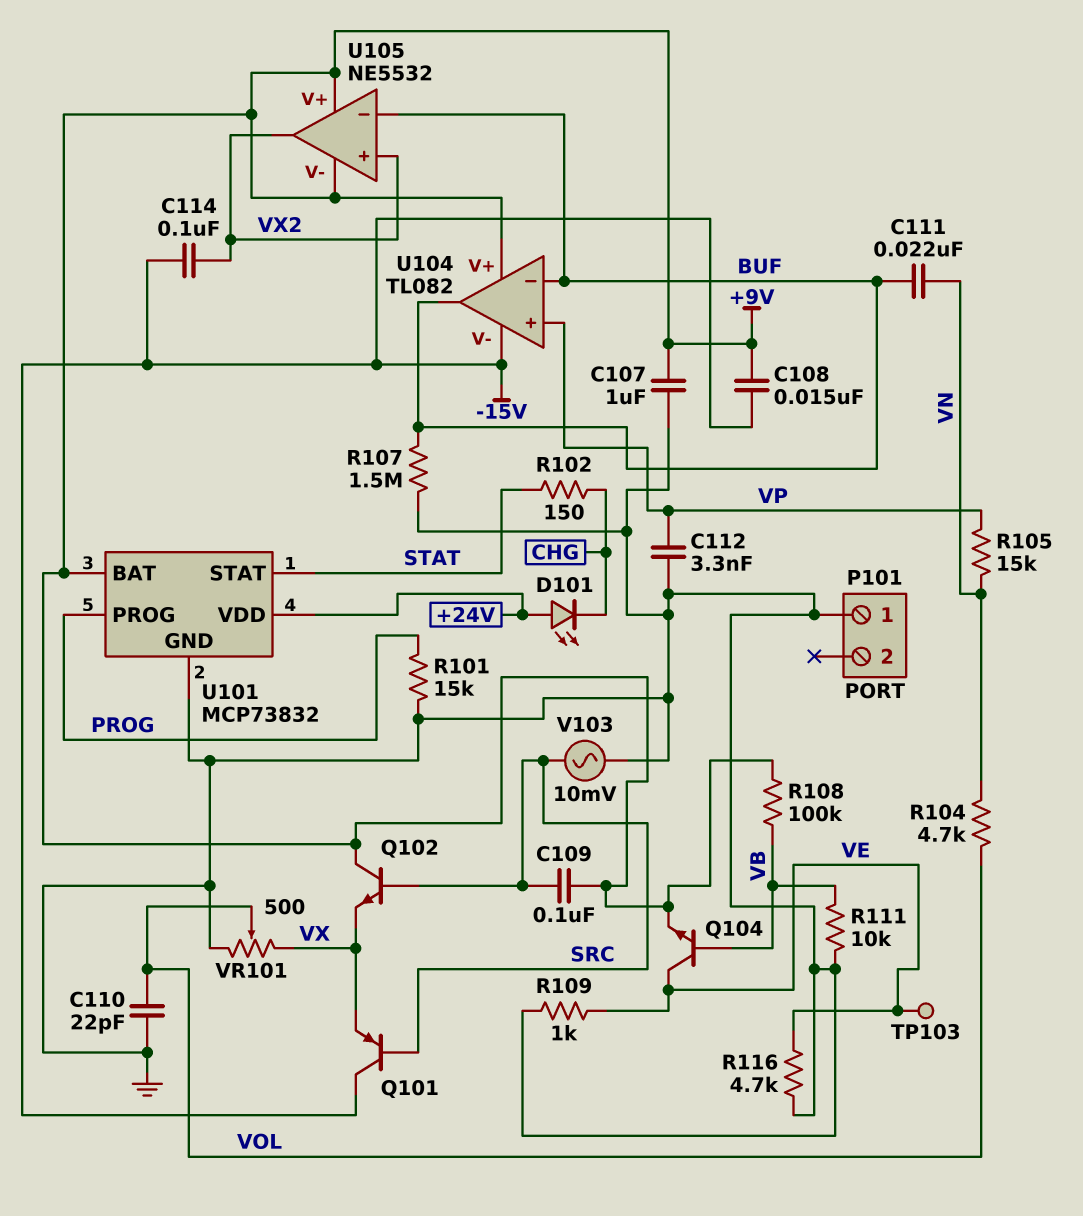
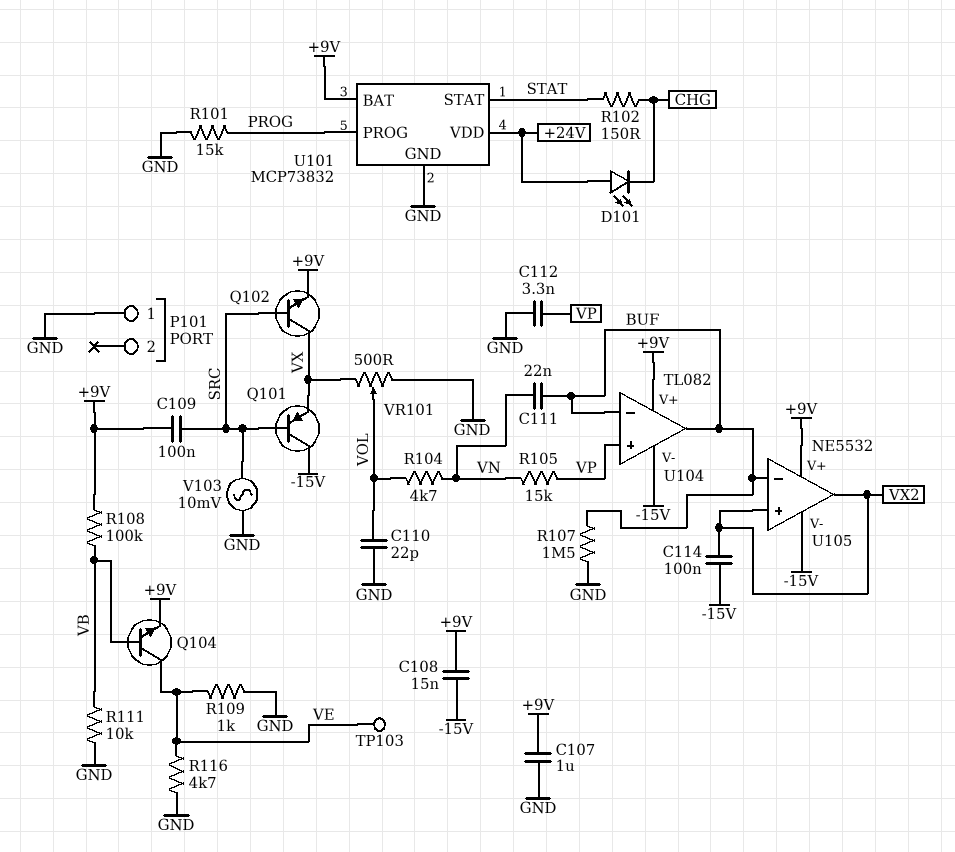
Q102: NPN (B SRC, C +9V, E VX) -> NPN (B SRC, C VX, E +9V)
U105 pin V-: +9V -> -15V

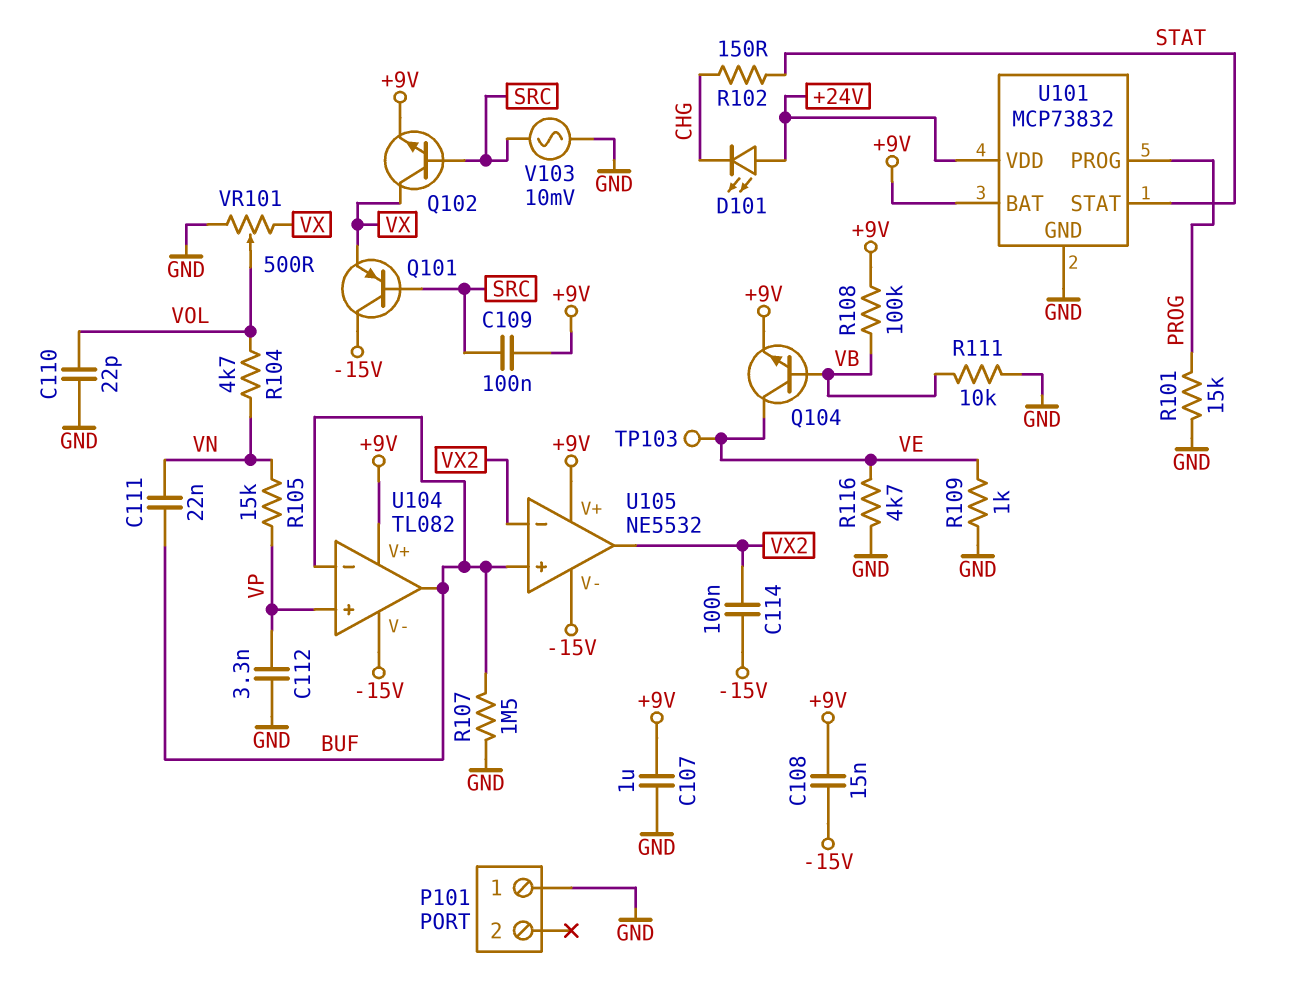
U105 pin in+: VX2 -> BUF
U105 pin in-: BUF -> VX2

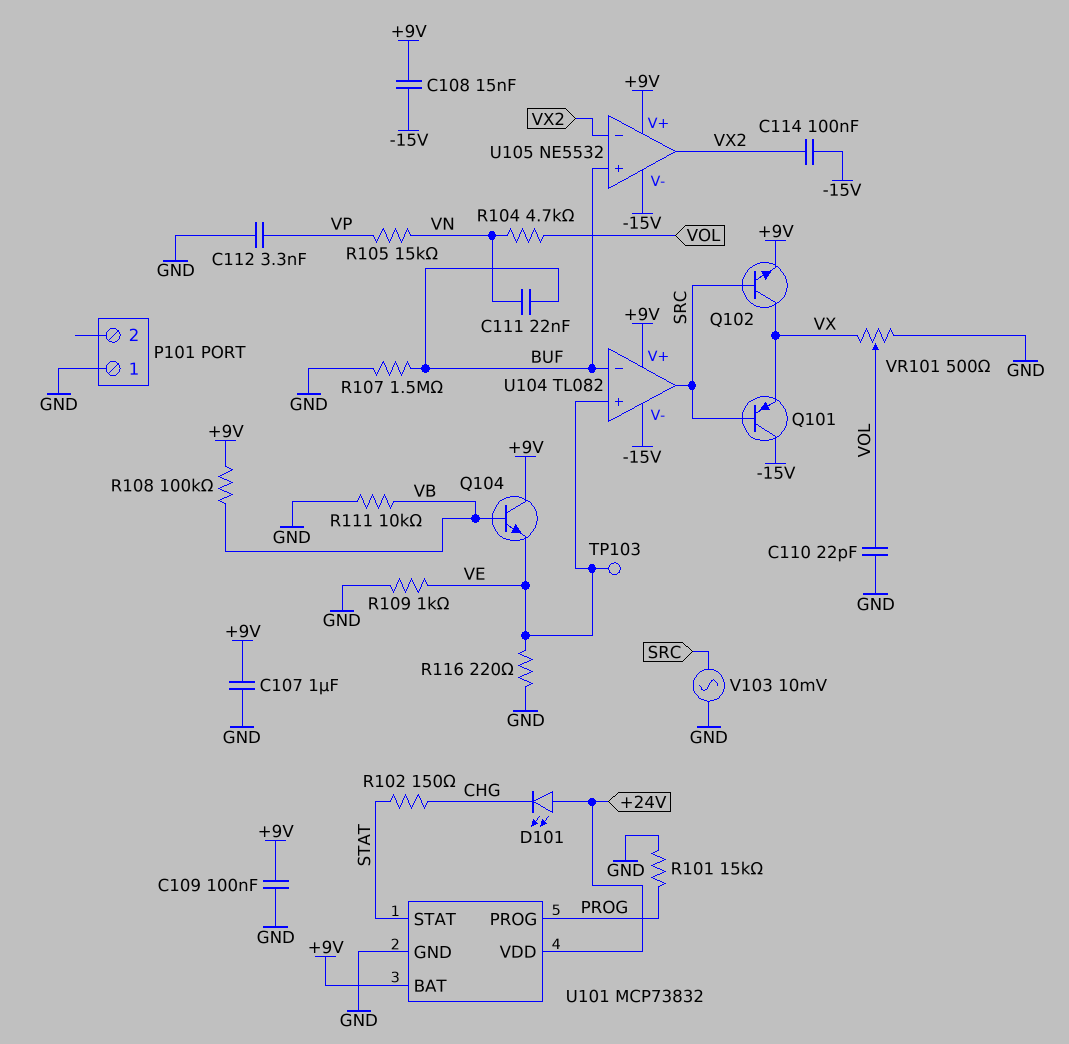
C109: 100nF (+9V, SRC) -> 100nF (+9V, GND)
Q104: NPN (B VB, C VE, E +9V) -> NPN (B VB, C +9V, E VE)
R116: 4.7k (GND, VE) -> 220 (GND, VE)
U104 pin in+: VP -> VE
U104 pin out: BUF -> SRC

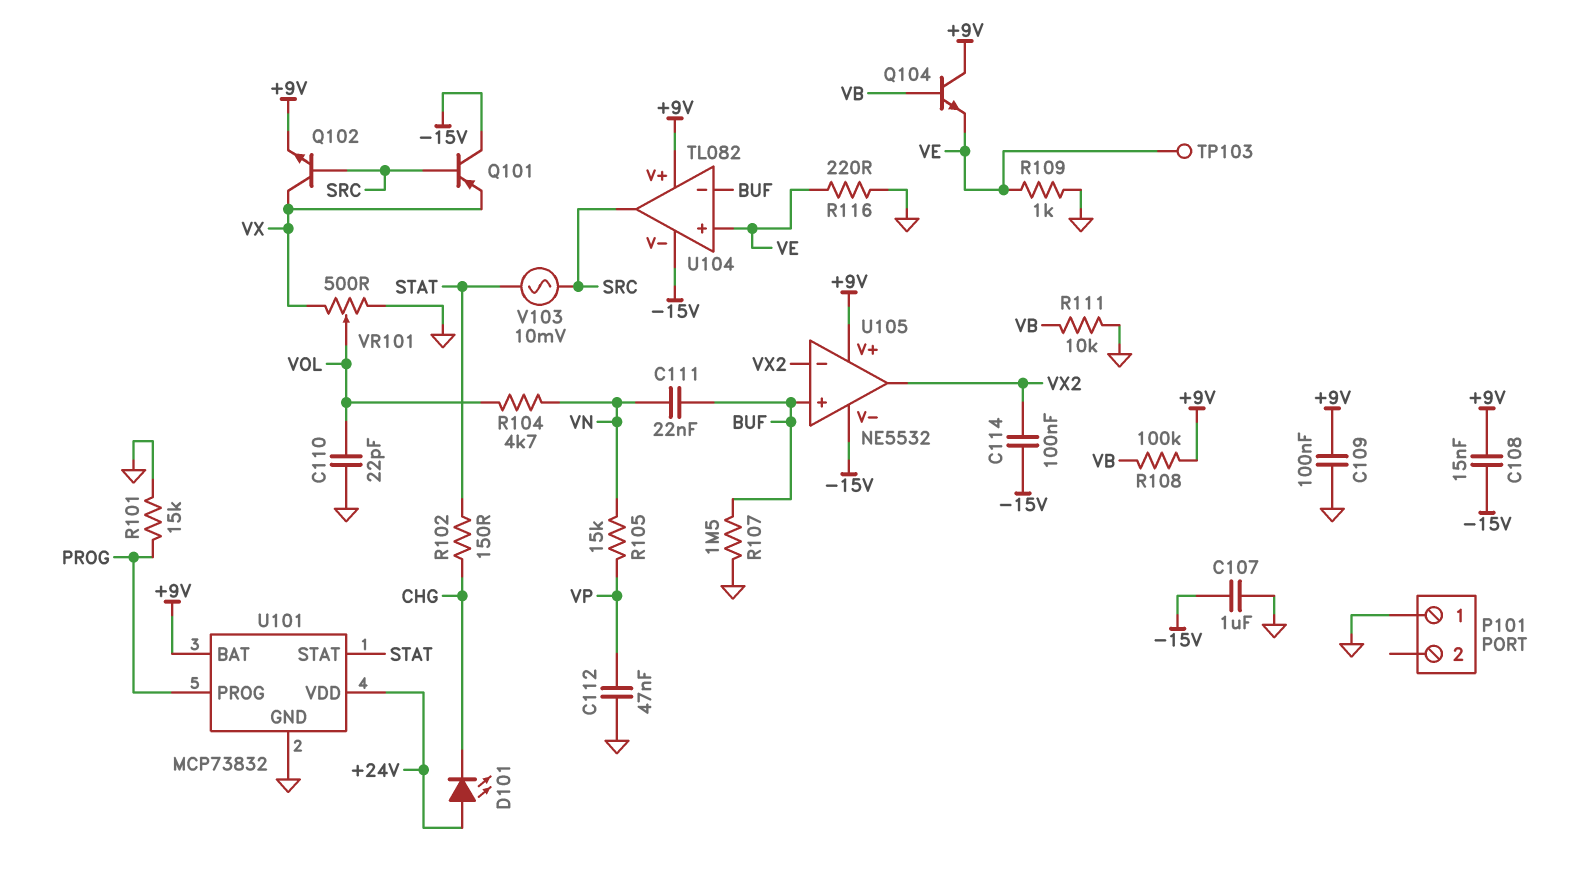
C107: 1uF (+9V, GND) -> 1uF (-15V, GND)
C112: 3.3nF (GND, VP) -> 47nF (GND, VP)
V103: AC 10mV (GND, SRC) -> AC 10mV (SRC, STAT)

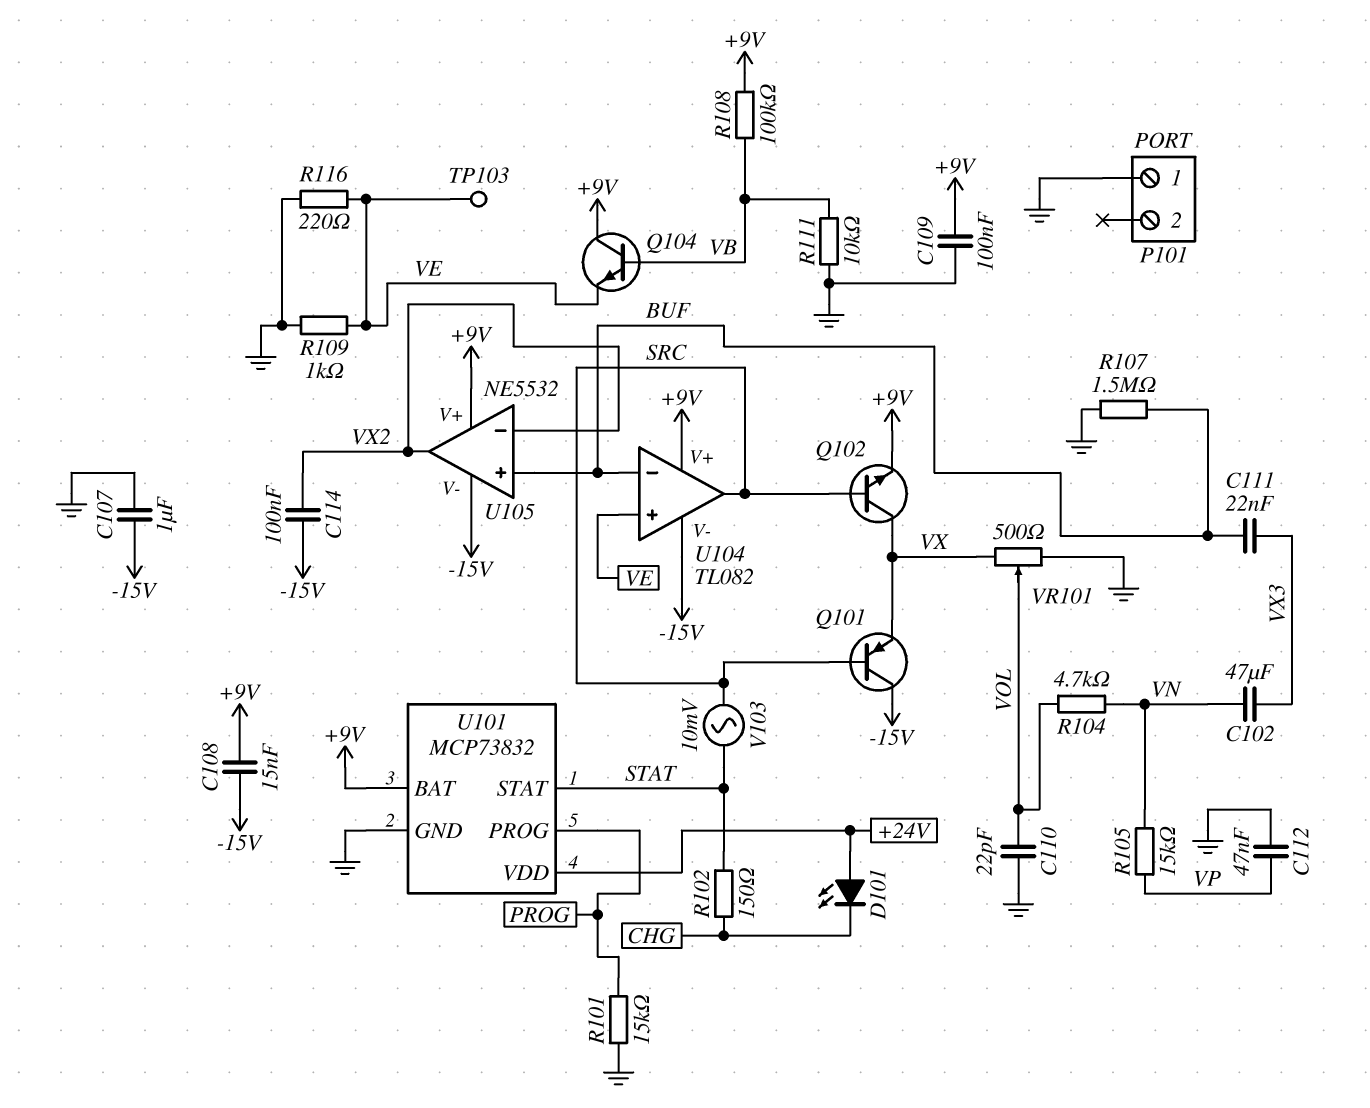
C102: none -> 47uF (VN, VX3)
C111: 22nF (BUF, VN) -> 22nF (BUF, VX3)

